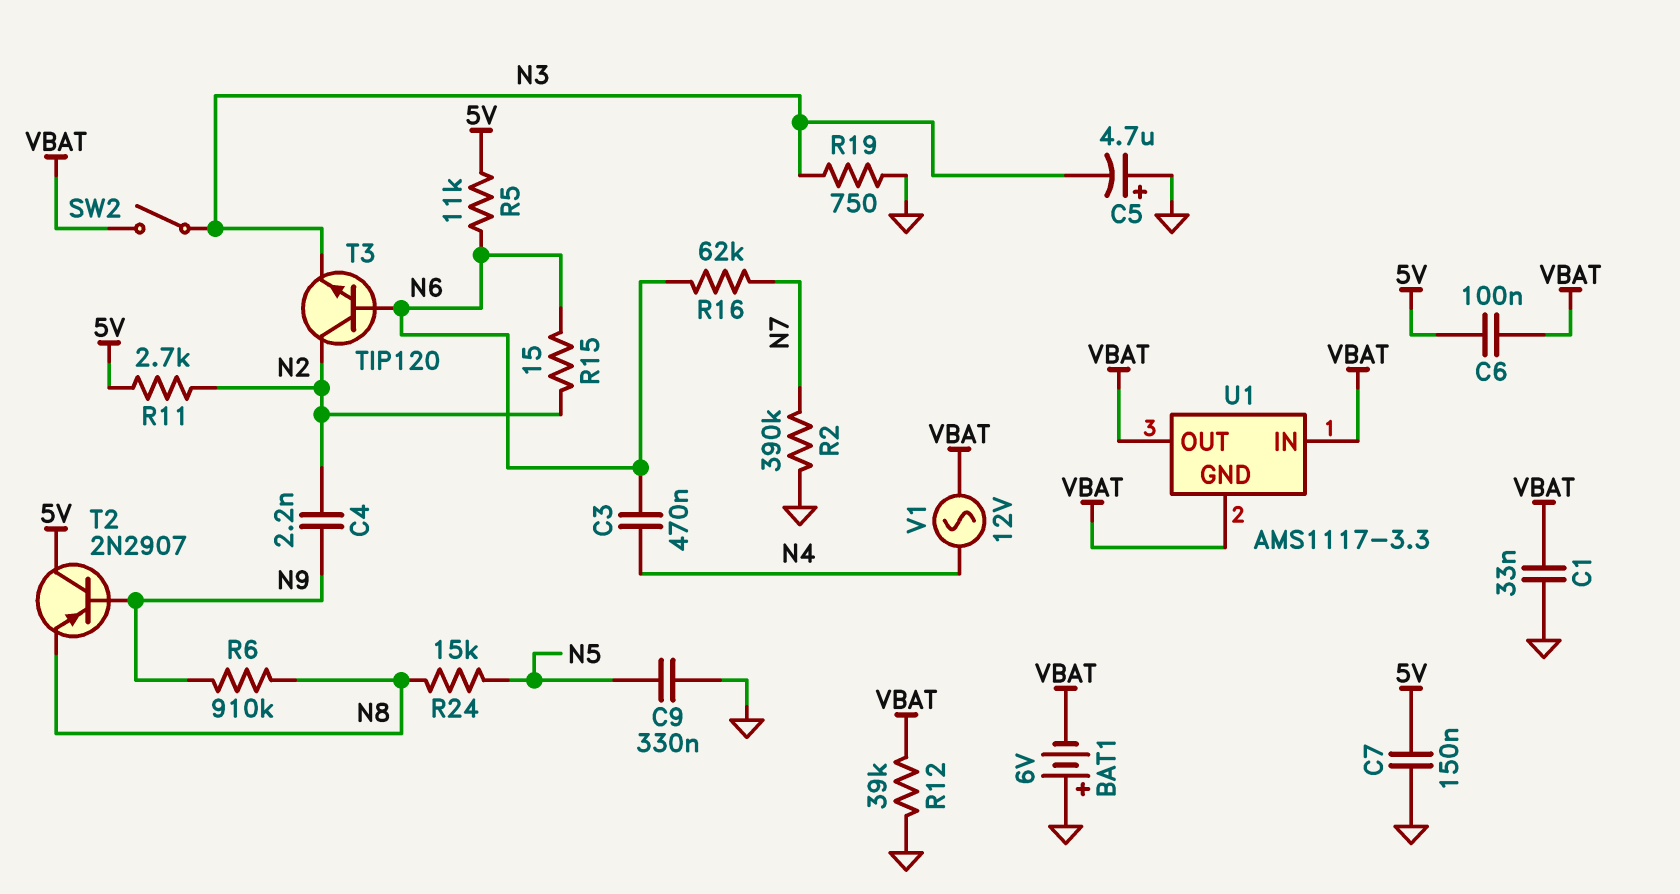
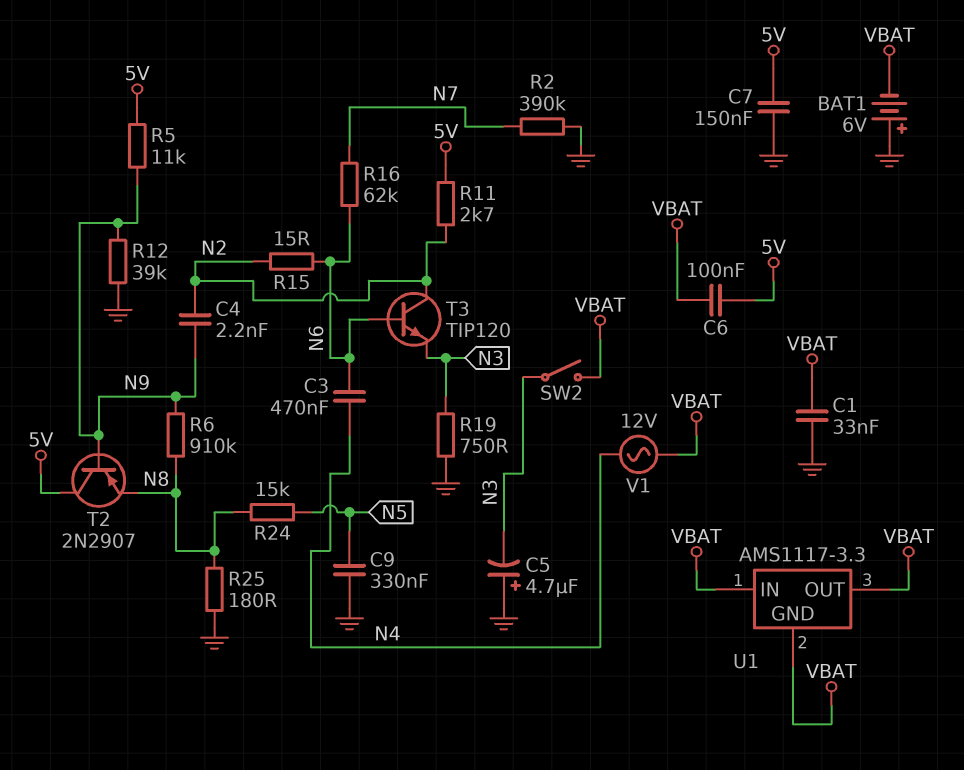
R5: 11k (5V, N6) -> 11k (5V, N9)
R12: 39k (GND, VBAT) -> 39k (GND, N9)
R25: none -> 180 (GND, N8)

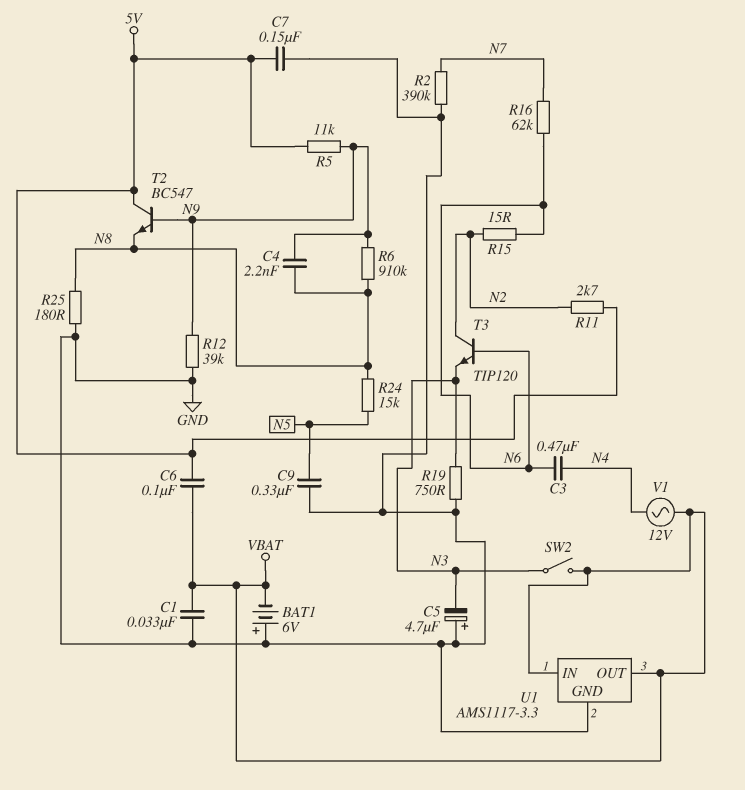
C4: 2.2nF (N2, N9) -> 2.2nF (N8, N9)
T2: PNP 2N2907 (B N9, C 5V, E N8) -> NPN BC547 (B N9, C 5V, E N8)
U1 pin GND: VBAT -> GND

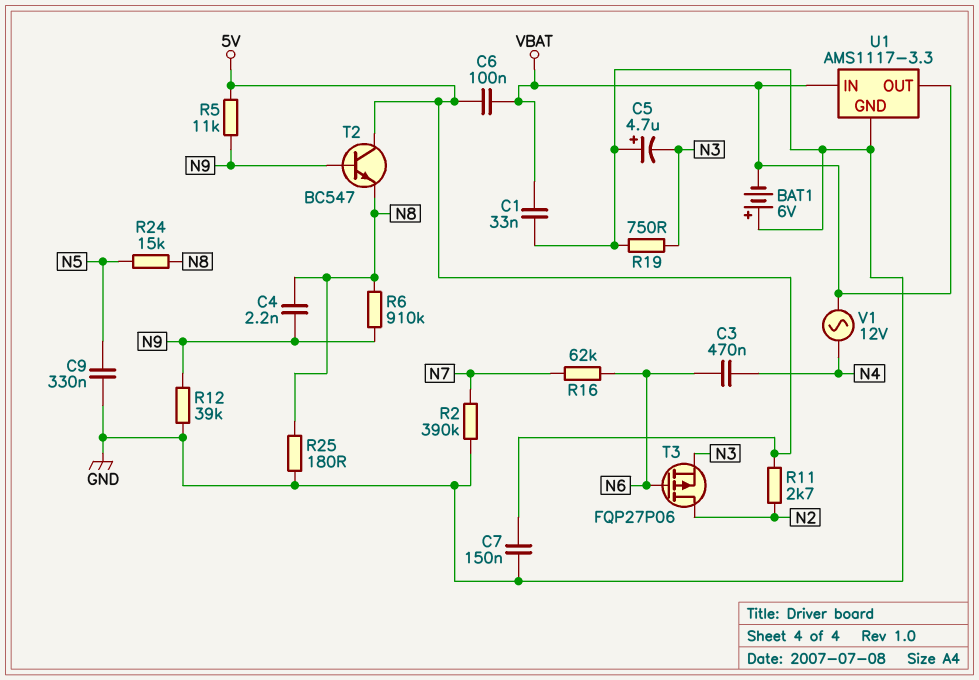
R15: 15 (N2, N6) -> none
SW2: switch (N3, VBAT) -> none
T3: NPN TIP120 (B N6, C N2, E N3) -> PMOS FQP27P06 (G N6, D N2, S N3)

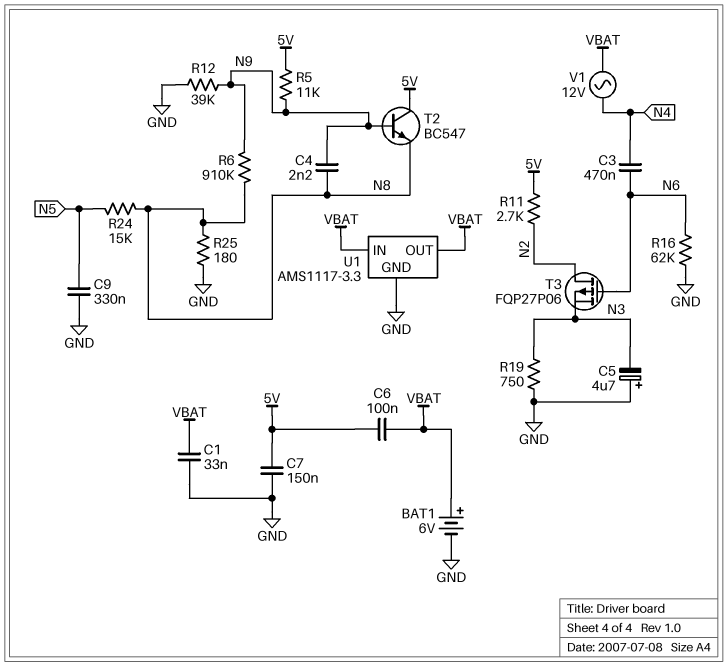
BAT1: 6V (plus GND, minus VBAT) -> 6V (plus VBAT, minus GND)
R2: 390k (GND, N7) -> none
R16: 62k (N6, N7) -> 62k (GND, N6)

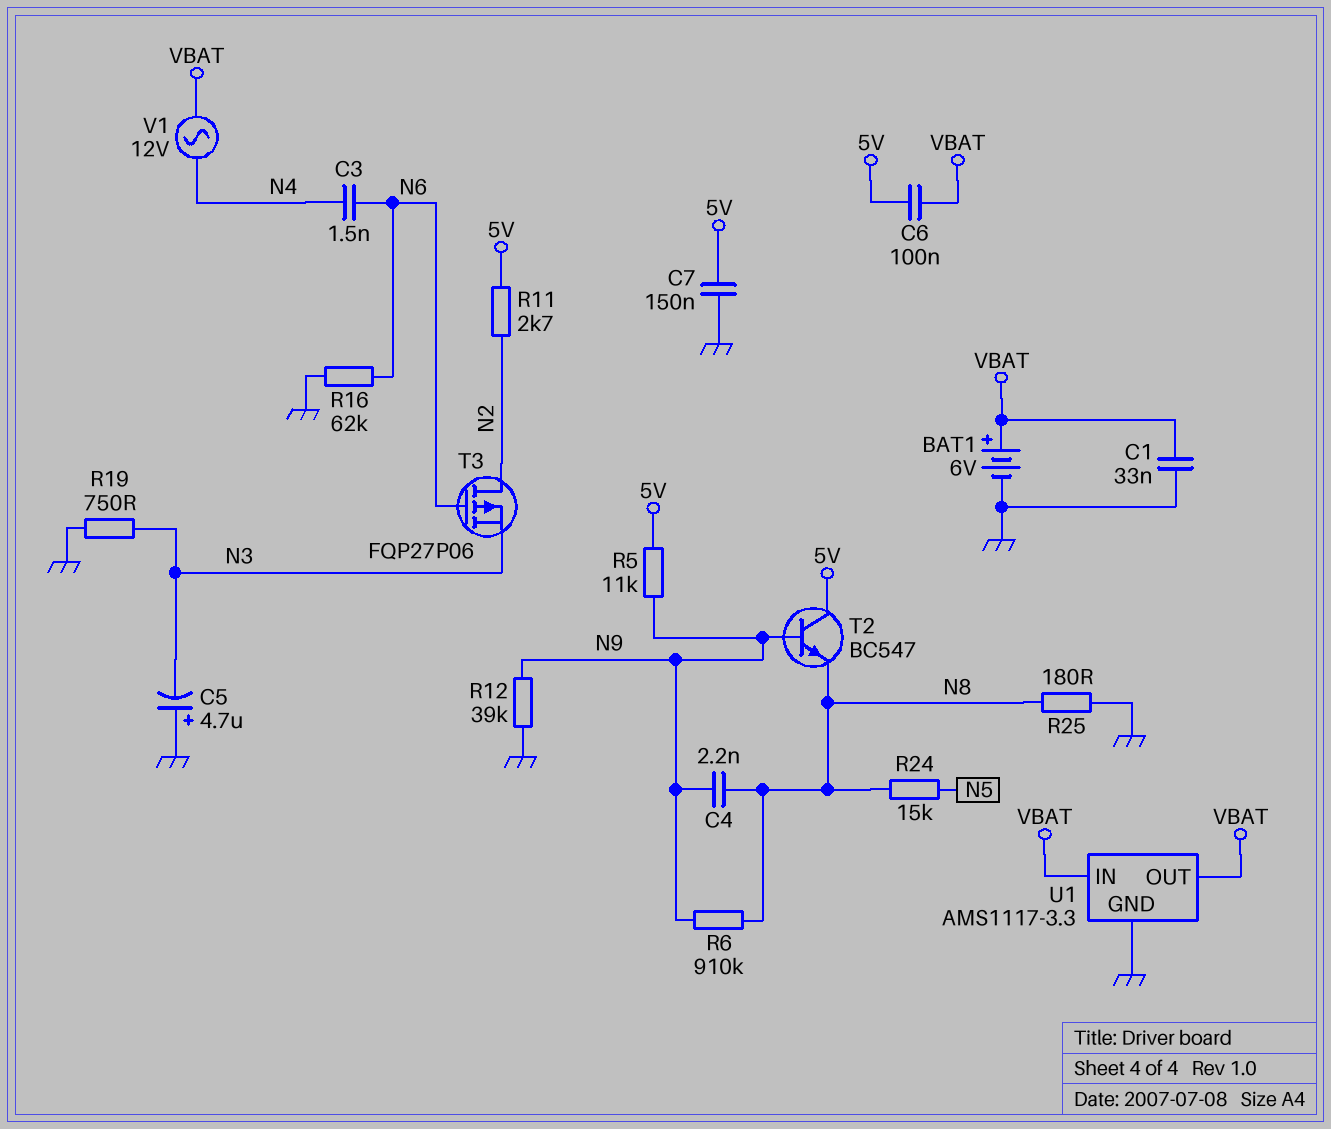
C3: 470nF (N4, N6) -> 1.5nF (N4, N6)
C9: 330nF (GND, N5) -> none

